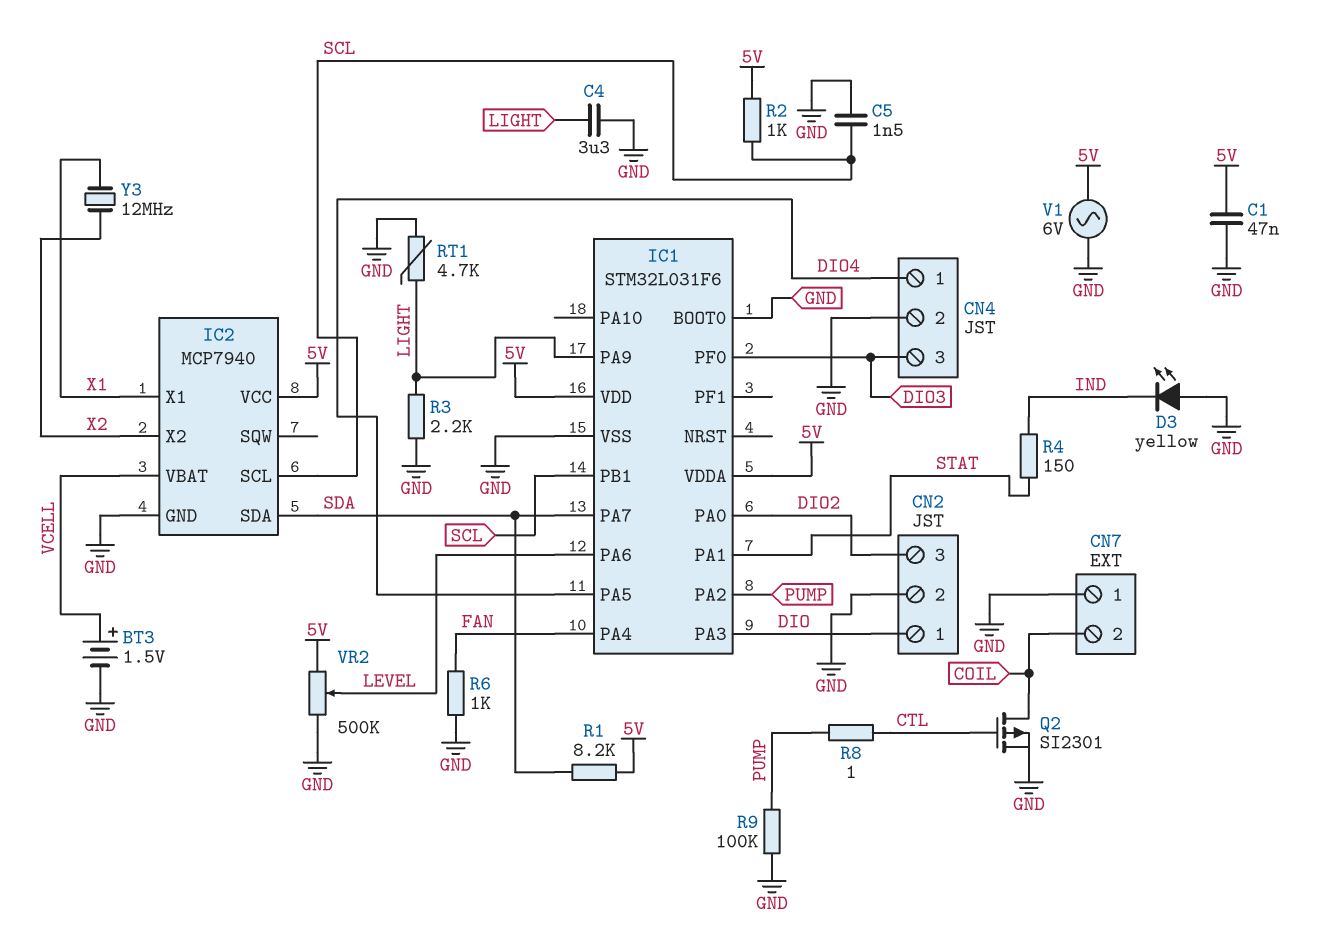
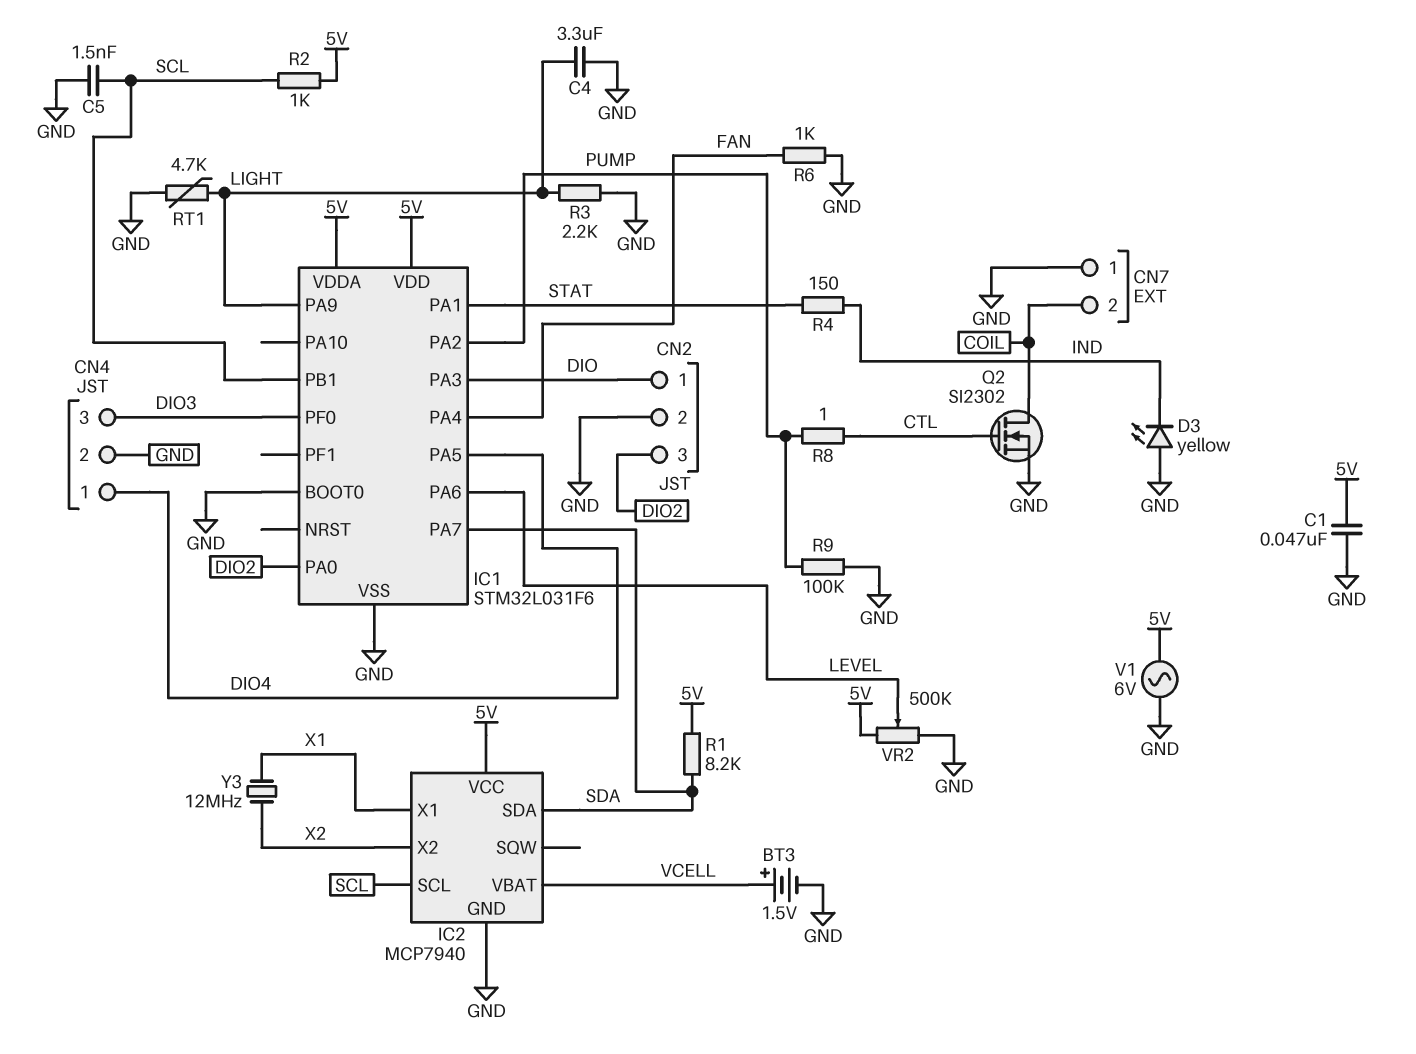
Q2: PMOS SI2301 (G CTL, D COIL, S GND) -> NMOS SI2302 (G CTL, D COIL, S GND)

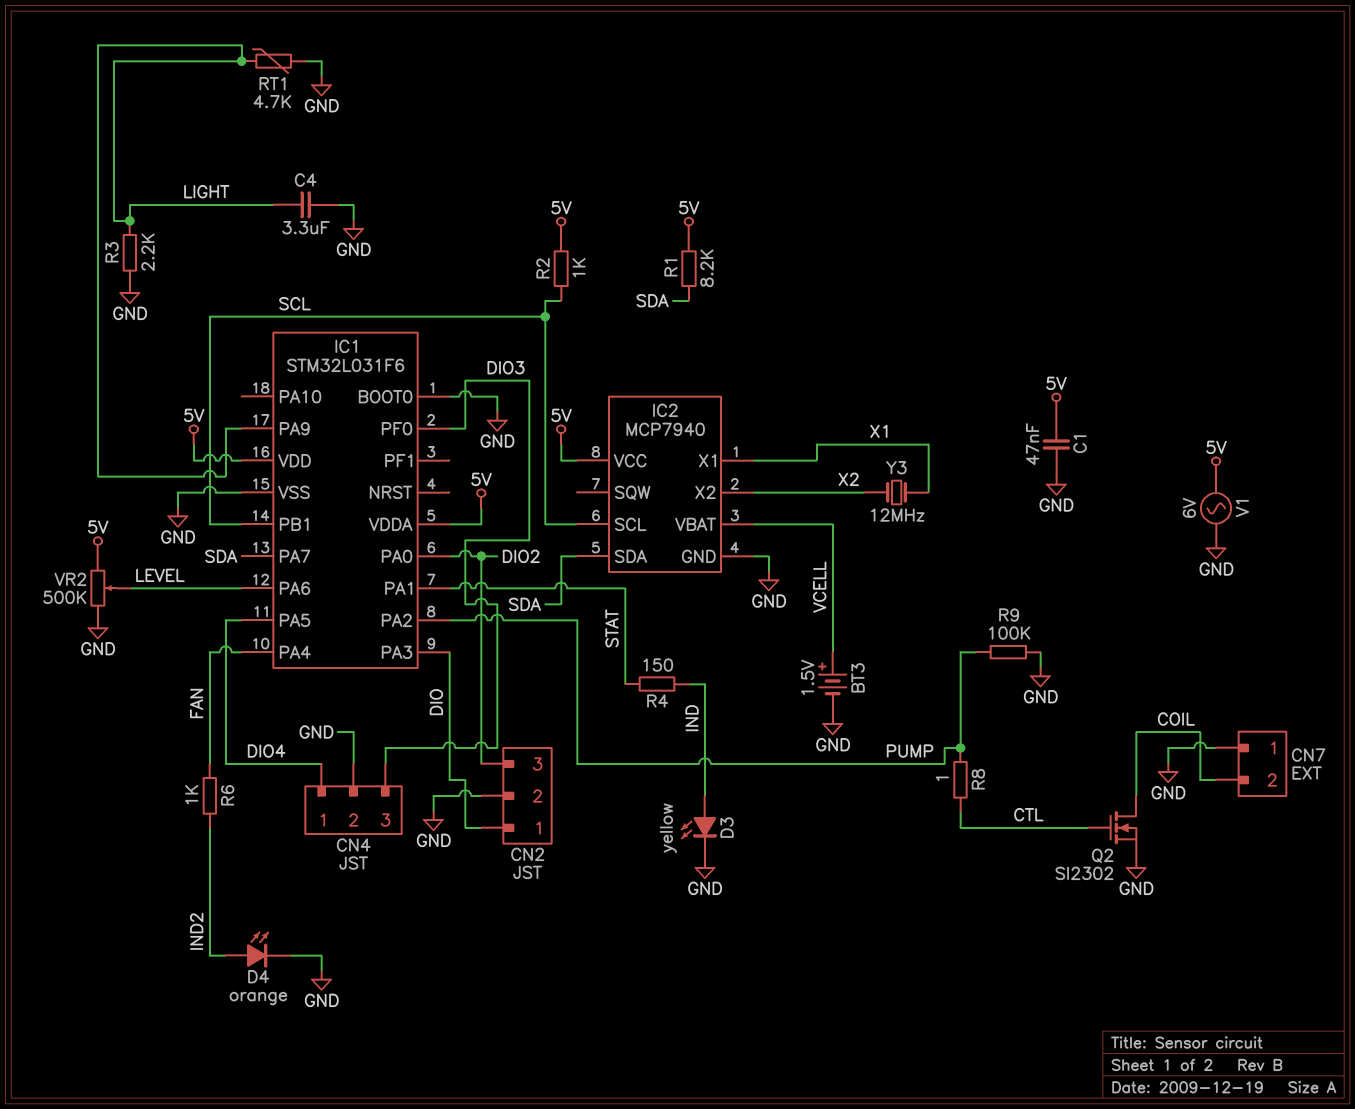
C5: 1.5nF (GND, SCL) -> none
D3: LED yellow (A GND, K IND) -> LED yellow (A IND, K GND)
D4: none -> LED orange (A IND2, K GND)
R6: 1k (FAN, GND) -> 1k (FAN, IND2)

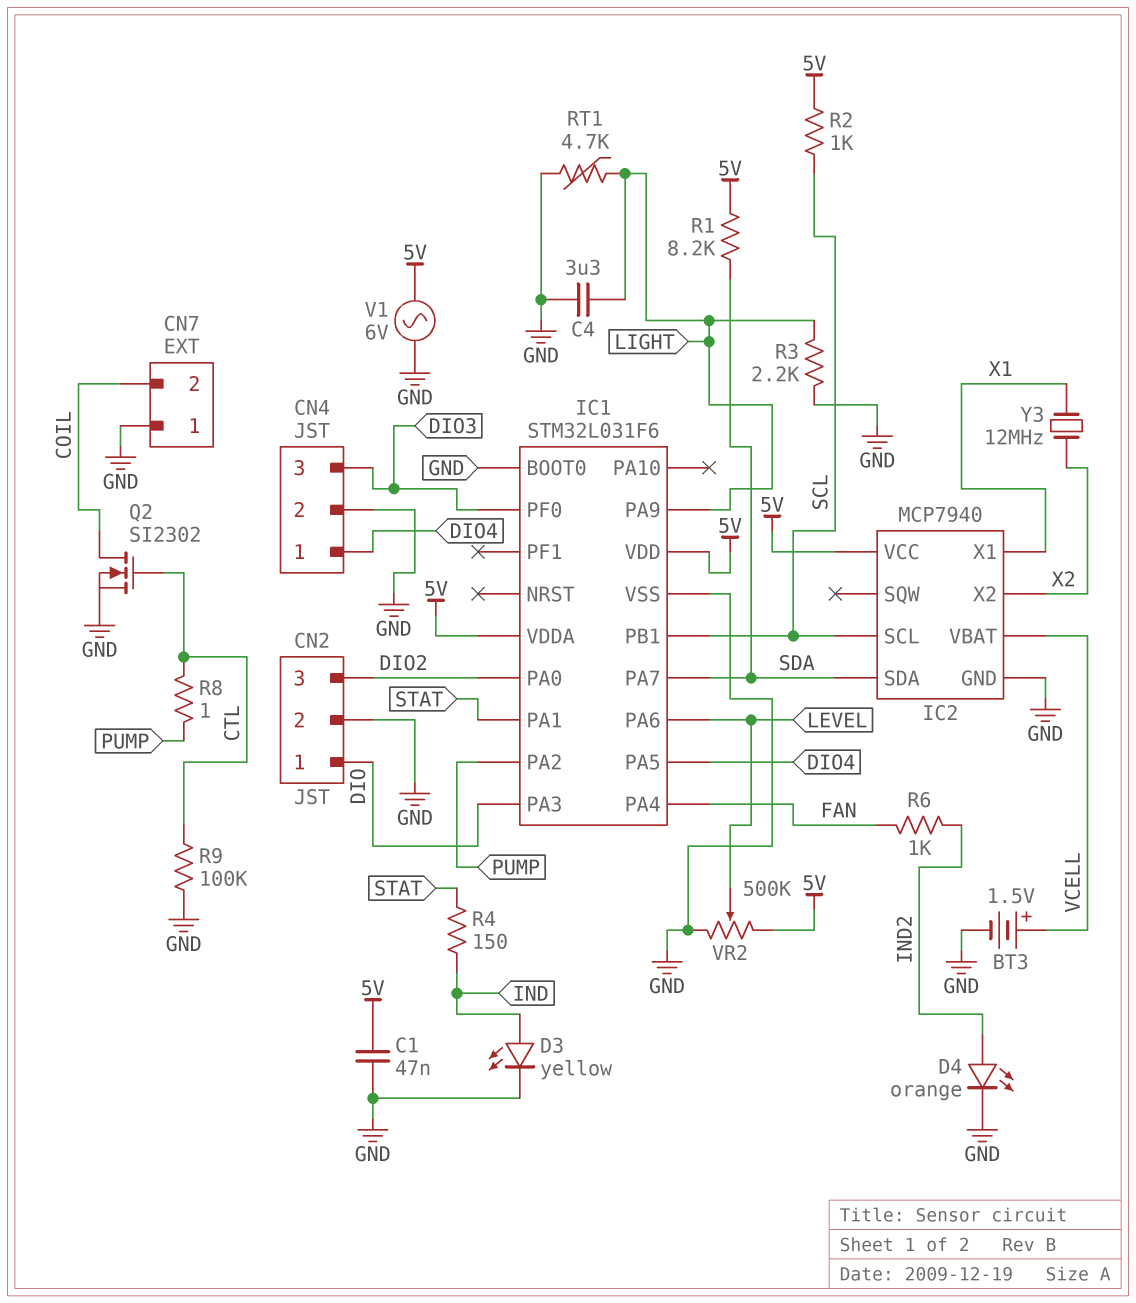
R9: 100k (GND, PUMP) -> 100k (CTL, GND)

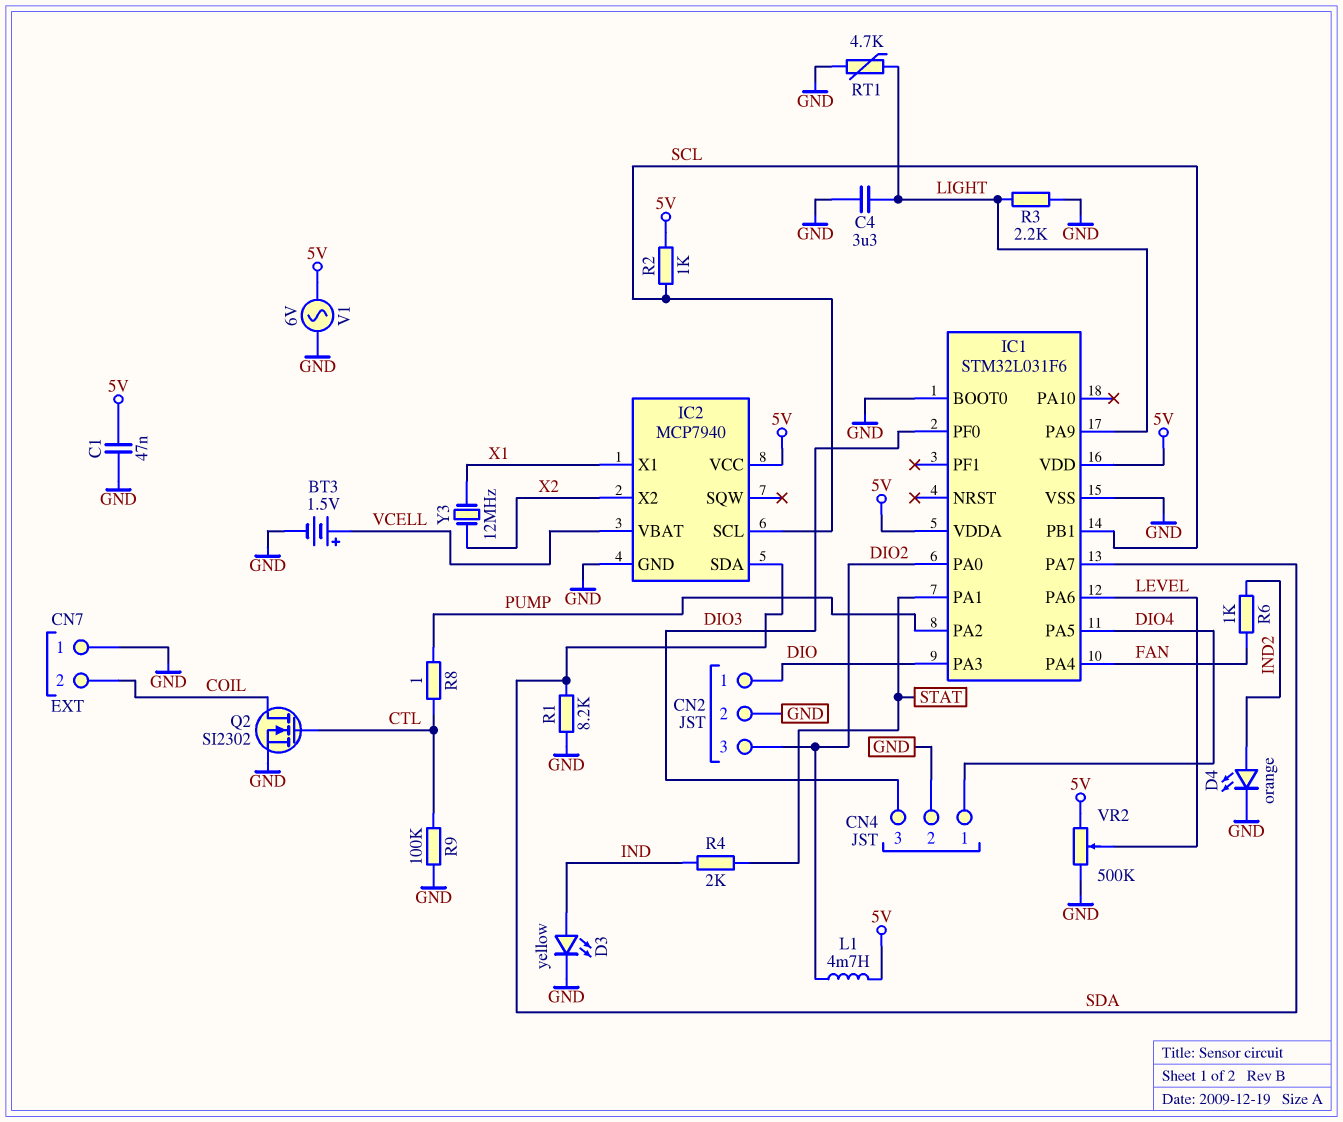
L1: none -> 4.7mH (5V, DIO2)
R1: 8.2k (5V, SDA) -> 8.2k (GND, SDA)
R4: 150 (IND, STAT) -> 2k (IND, STAT)

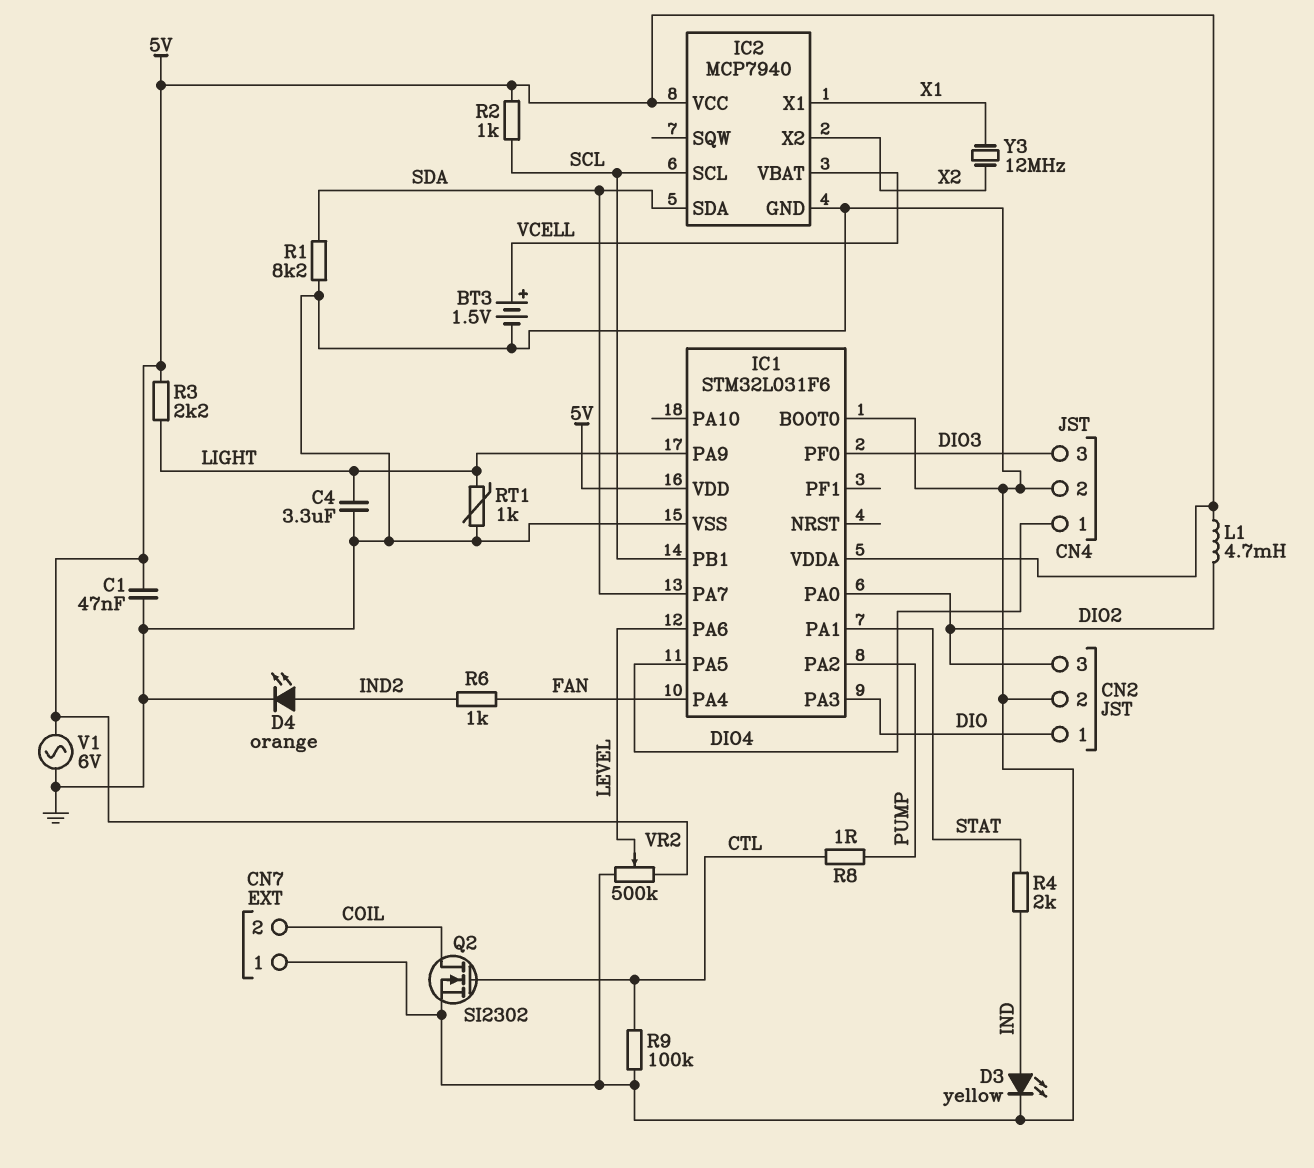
R3: 2.2k (GND, LIGHT) -> 2.2k (5V, LIGHT)
RT1: 4.7k (GND, LIGHT) -> 1k (GND, LIGHT)

